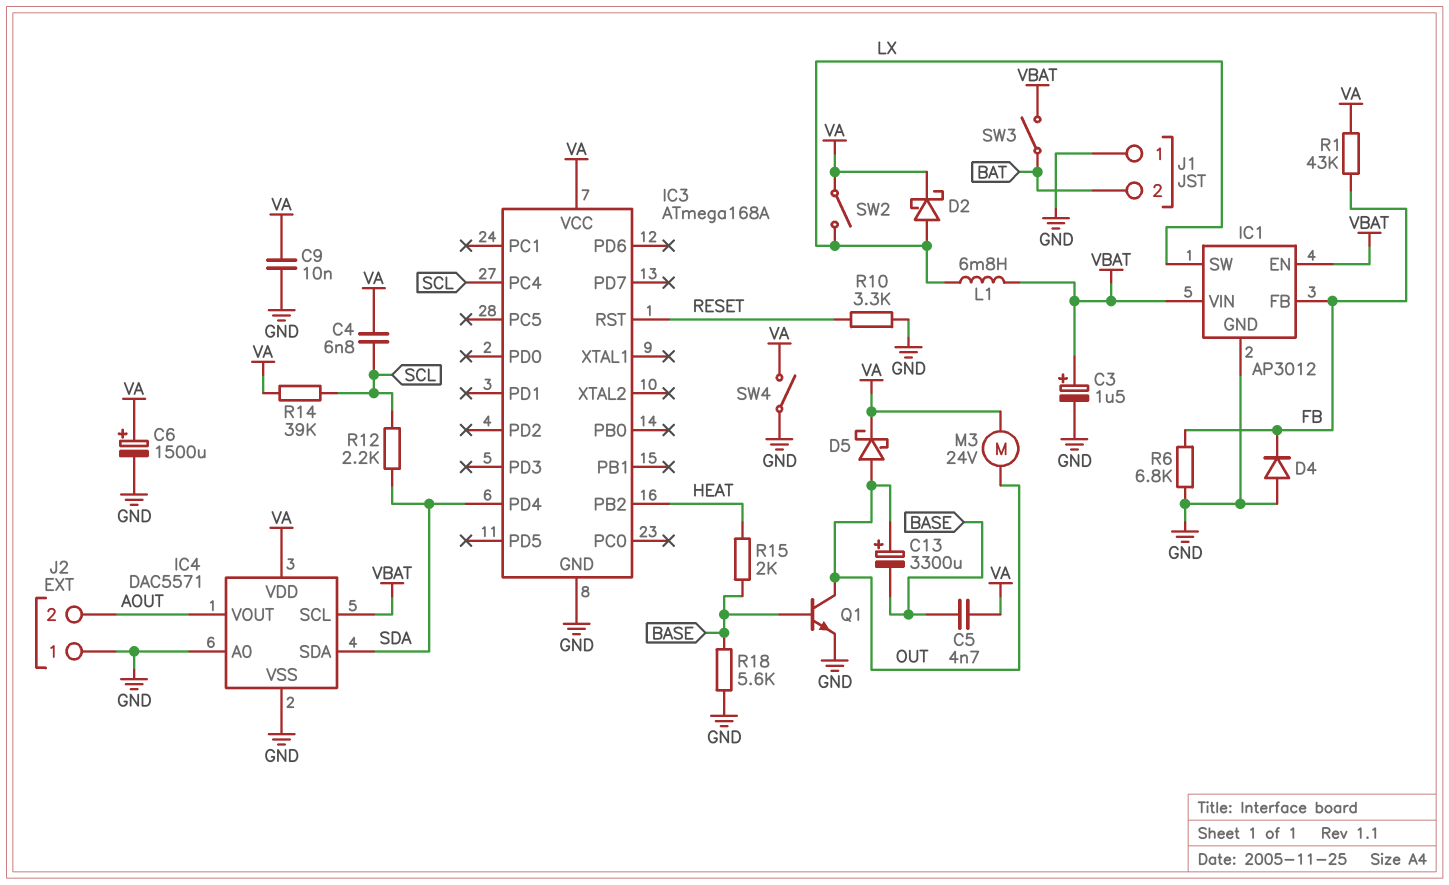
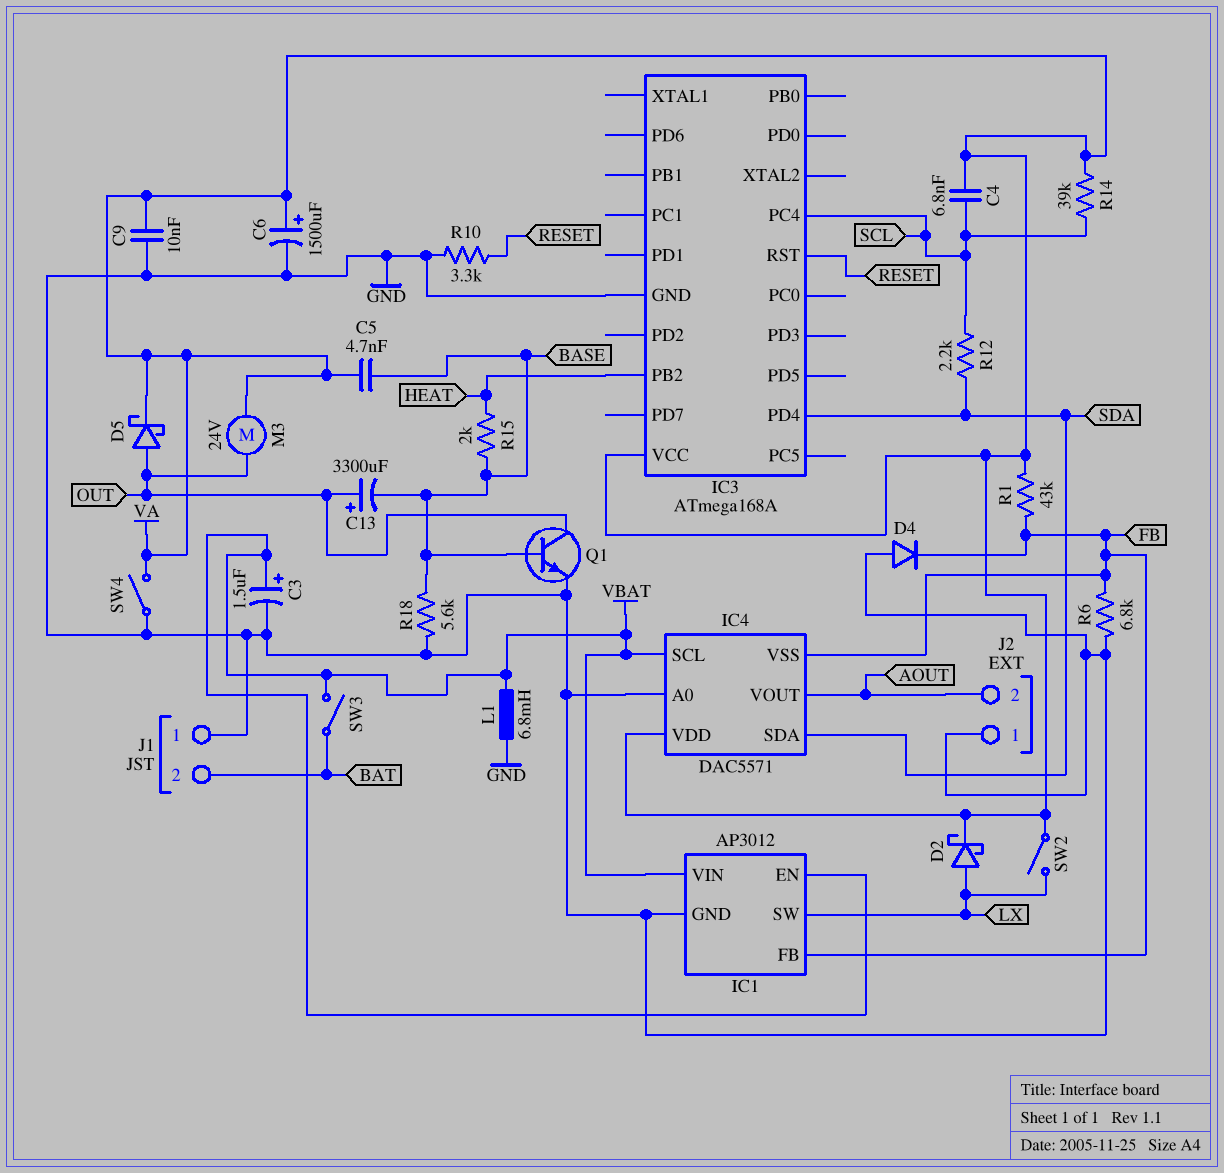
IC4 pin VSS: GND -> FB
L1: 6.8mH (LX, VBAT) -> 6.8mH (GND, VBAT)

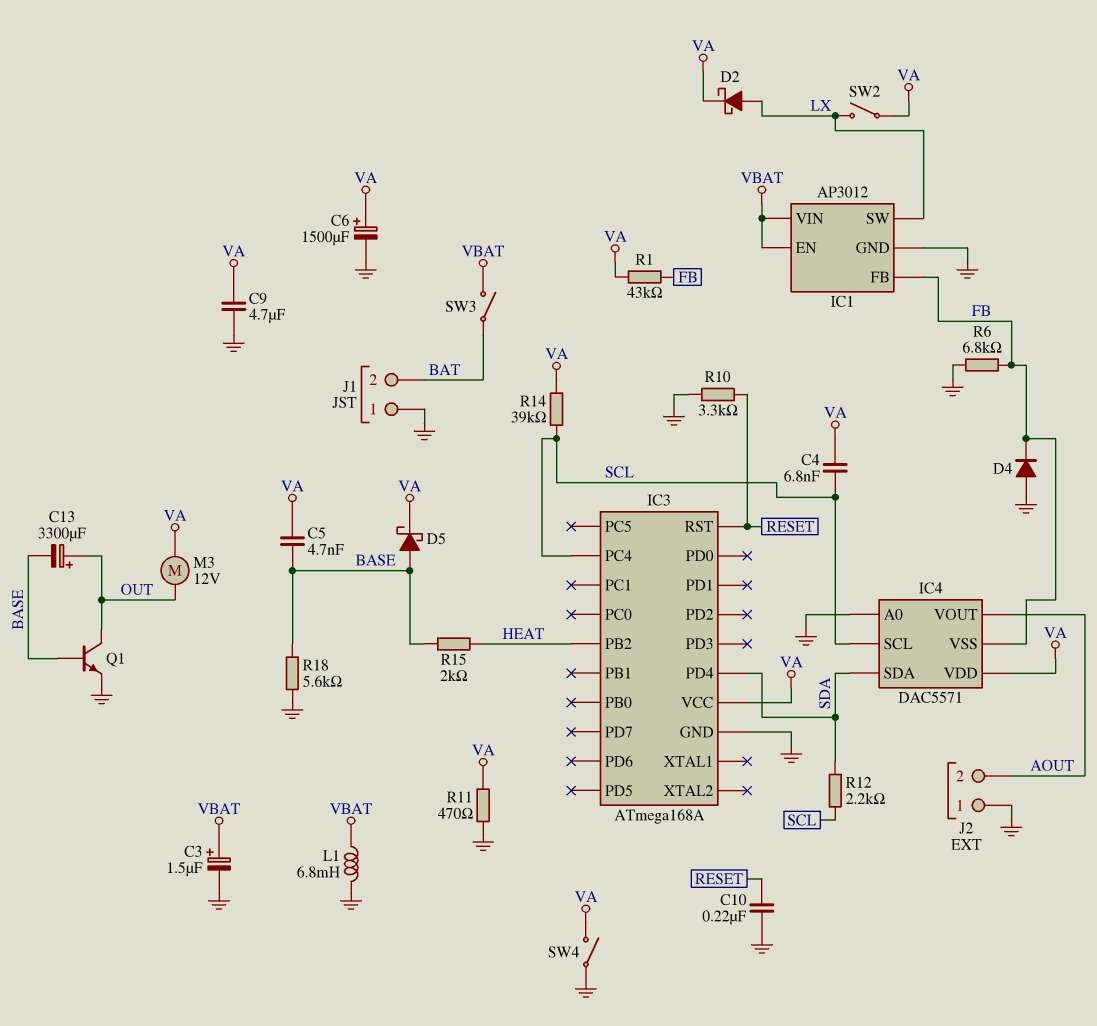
C9: 10nF (GND, VA) -> 4.7uF (GND, VA)
C10: none -> 220nF (GND, RESET)
D5: schottky (A OUT, K VA) -> schottky (A BASE, K VA)
IC4 pin SCL: VBAT -> SCL
M3: motor 24V (OUT, VA) -> motor 12V (OUT, VA)
R11: none -> 470 (GND, VA)

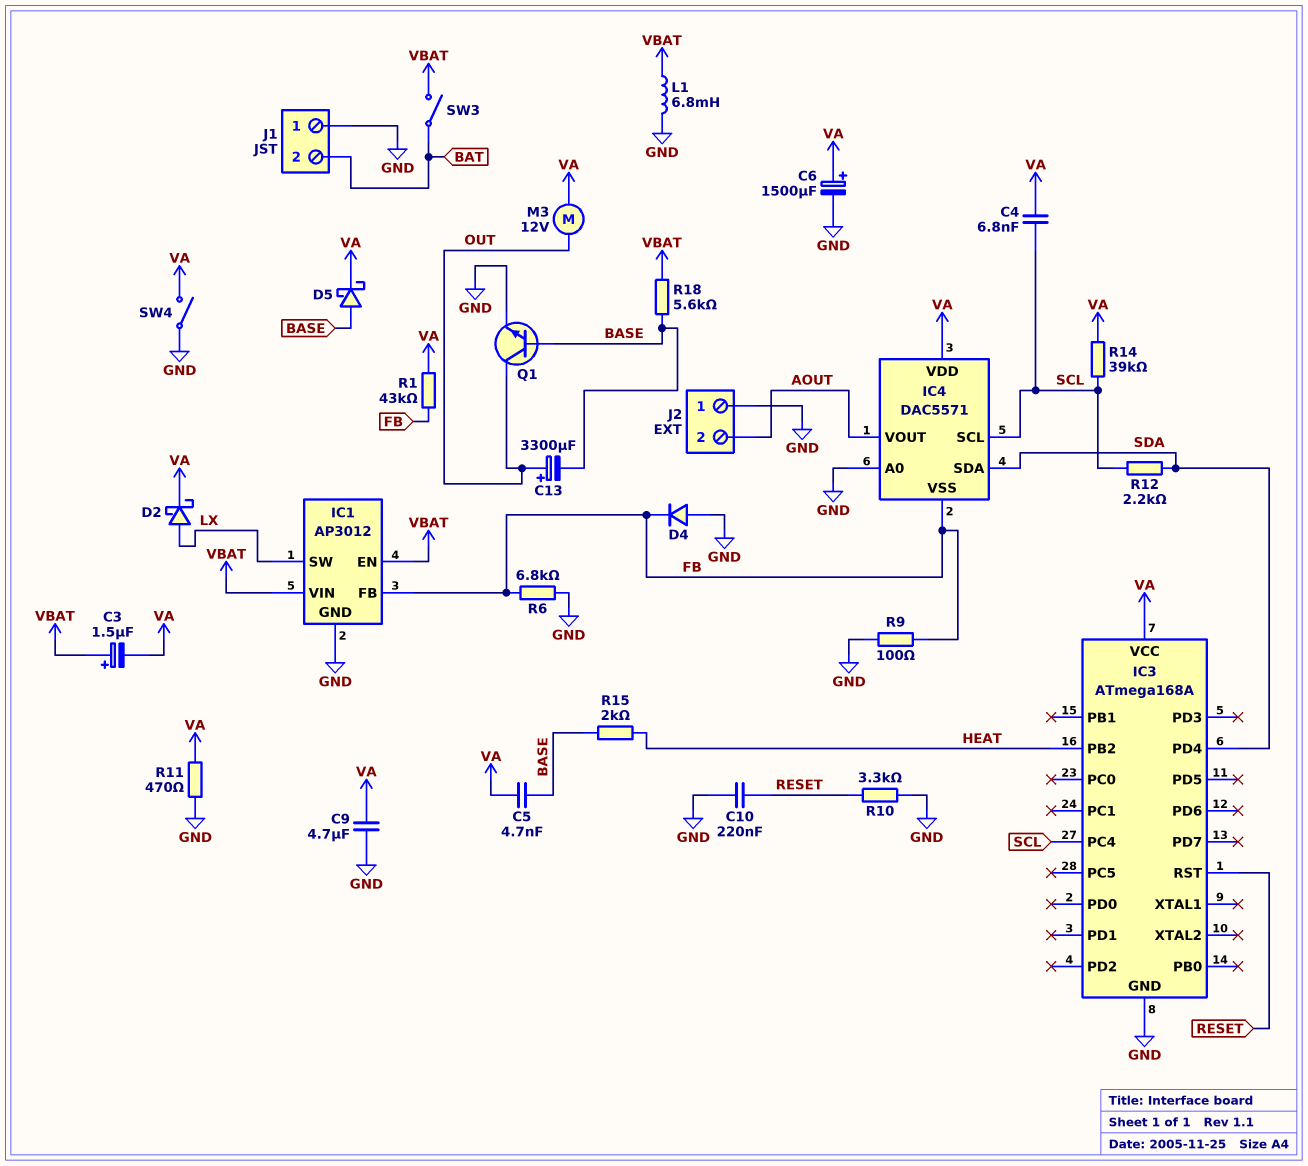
C3: 1.5uF (plus VBAT, minus GND) -> 1.5uF (plus VBAT, minus VA)
R9: none -> 100 (FB, GND)
R18: 5.6k (BASE, GND) -> 5.6k (BASE, VBAT)
SW2: switch (LX, VA) -> none

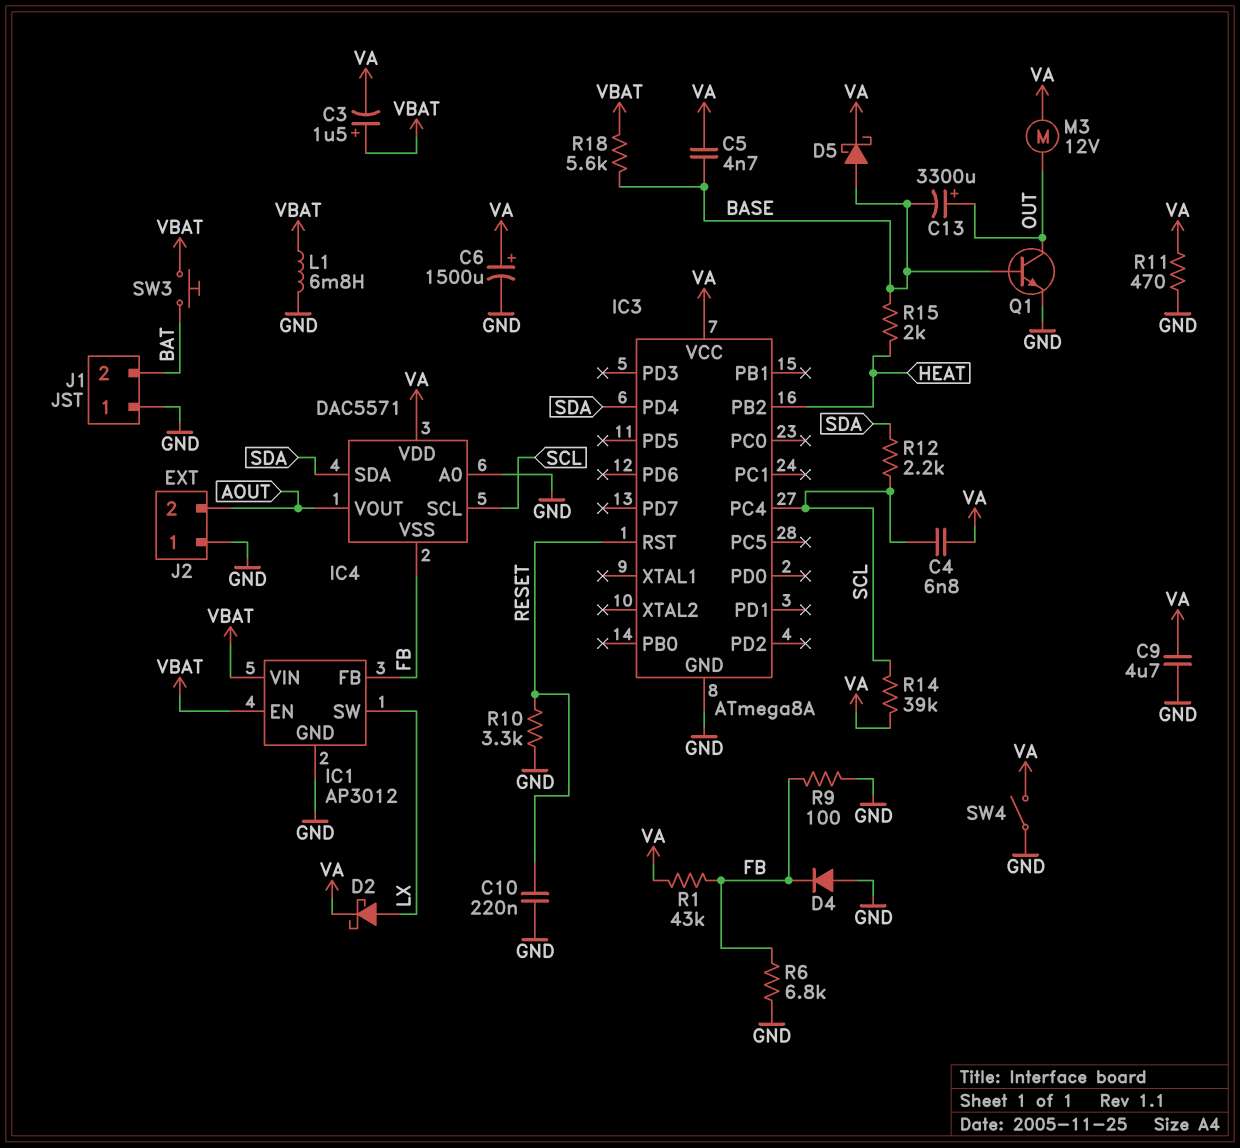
IC3: ATmega168A -> ATmega8A
SW3: switch (BAT, VBAT) -> button (BAT, VBAT)

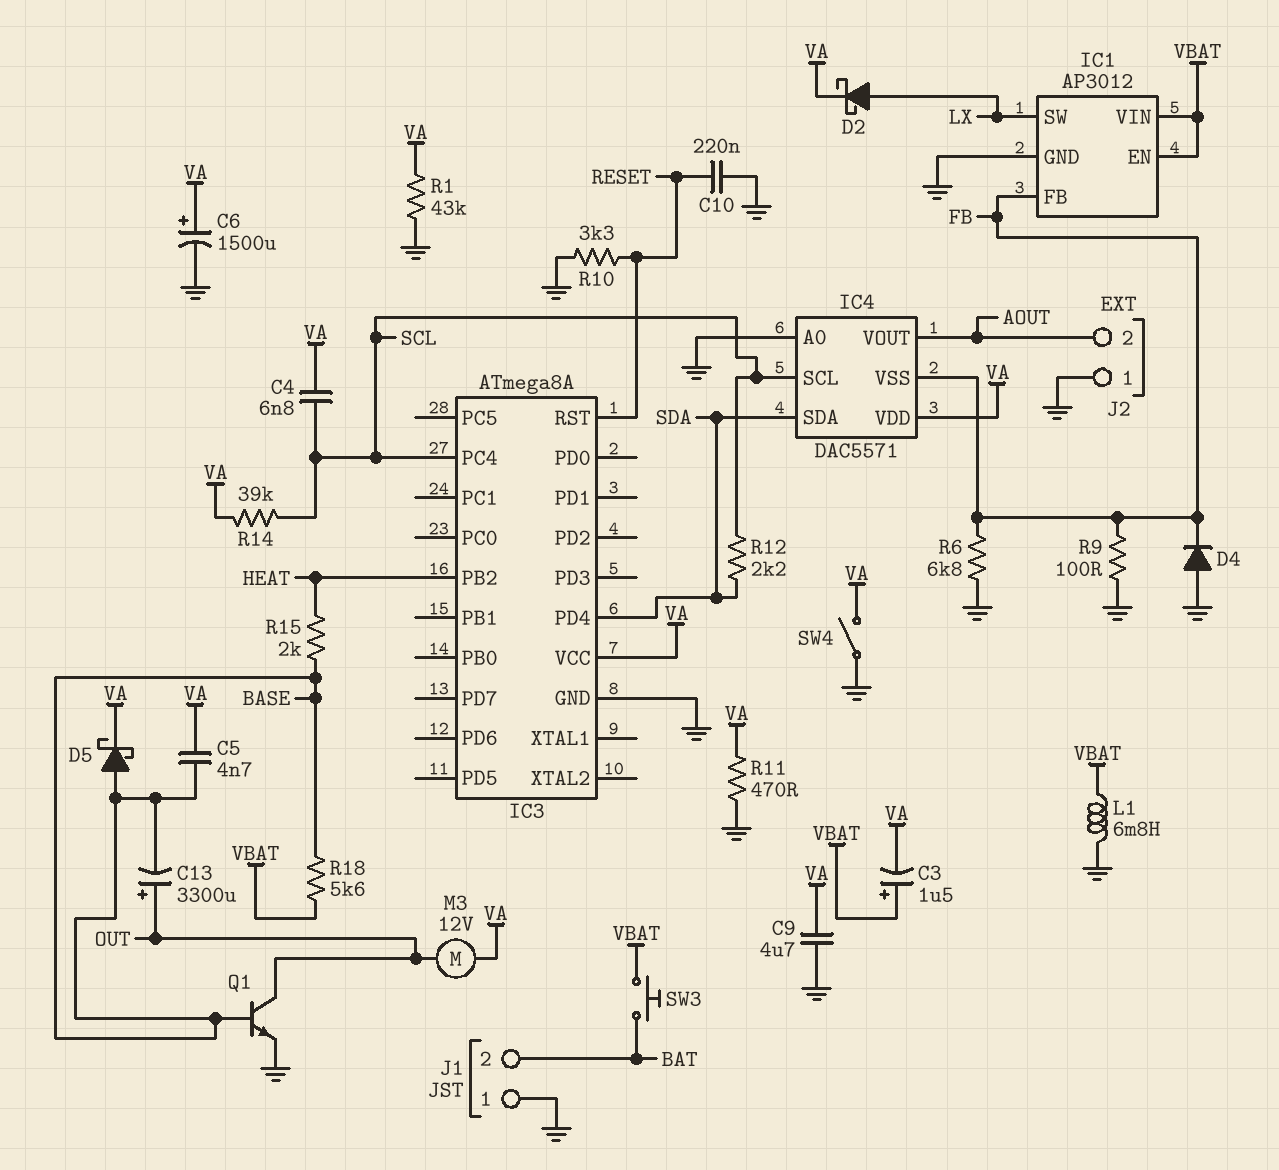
R1: 43k (FB, VA) -> 43k (GND, VA)

